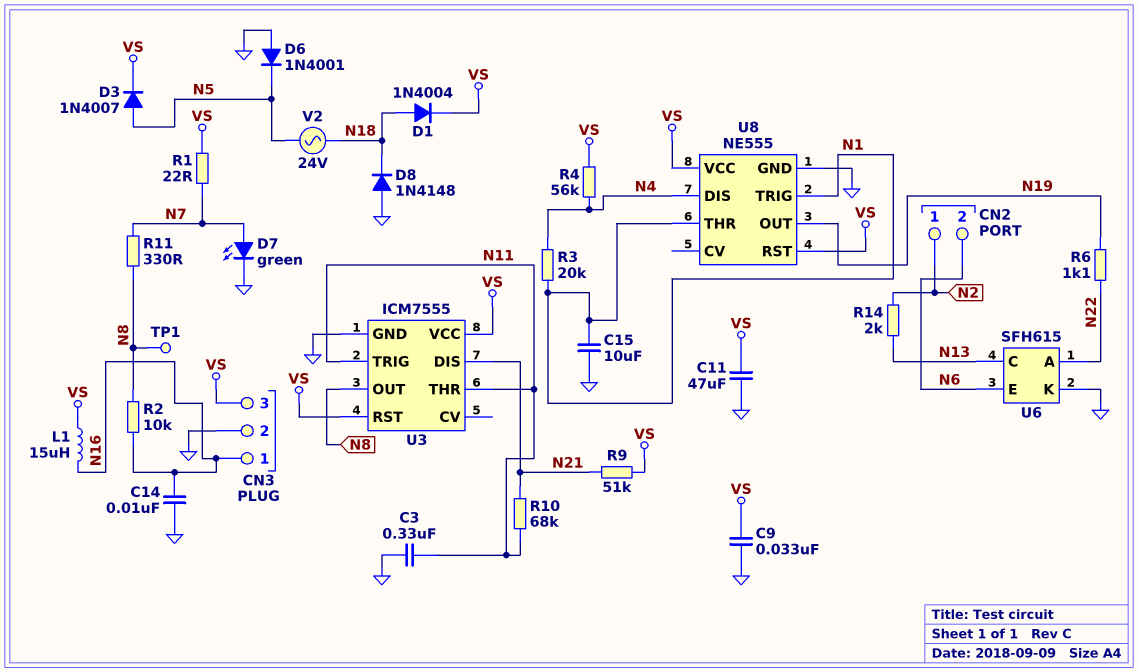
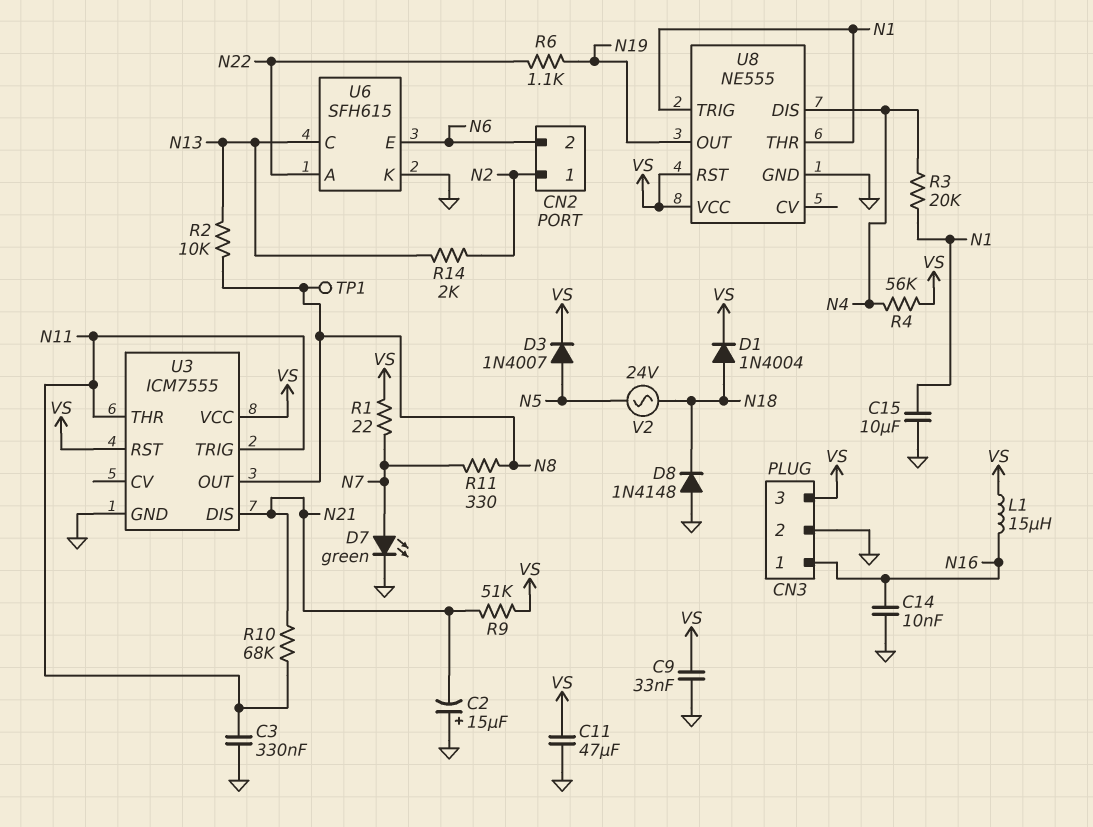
C2: none -> 15uF (plus GND, minus N21)
D6: diode 1N4001 (A GND, K N5) -> none
R2: 10k (N8, N16) -> 10k (N8, N13)

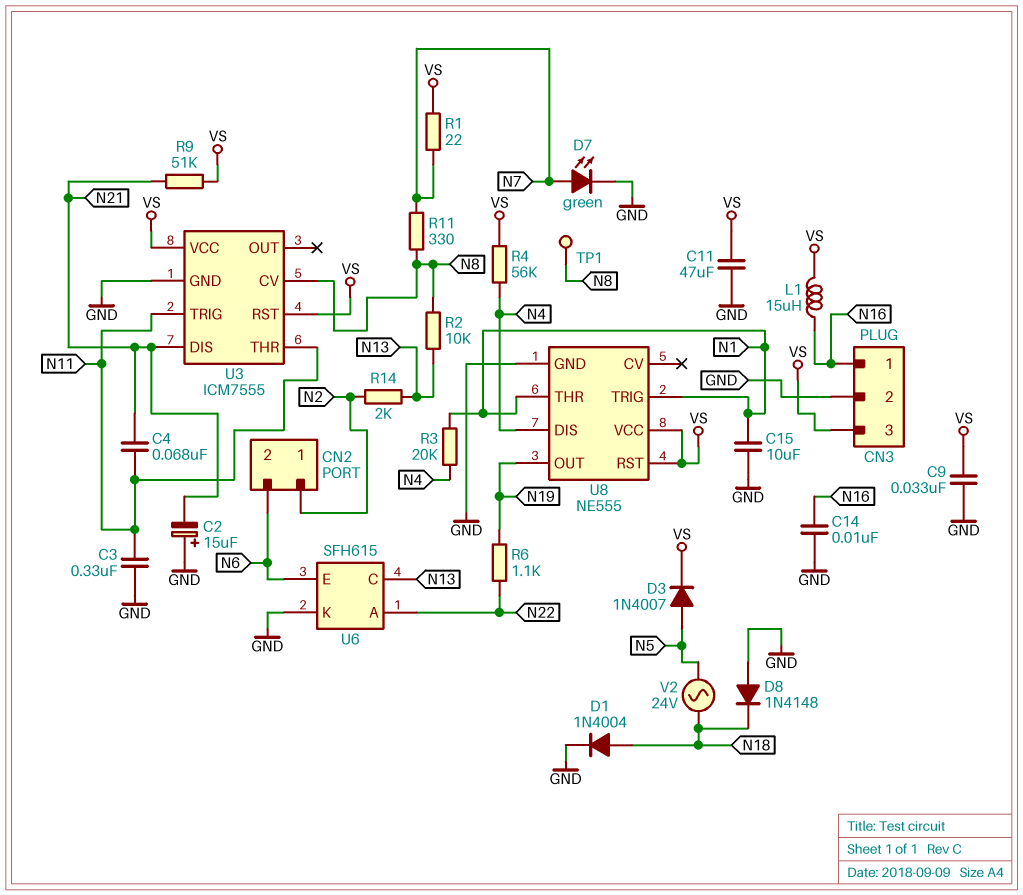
C4: none -> 68nF (N11, N21)
D1: diode 1N4004 (A N18, K VS) -> diode 1N4004 (A N18, K GND)
R10: 68k (N11, N21) -> none
U3 pin CV: none -> N8
U3 pin OUT: N8 -> none

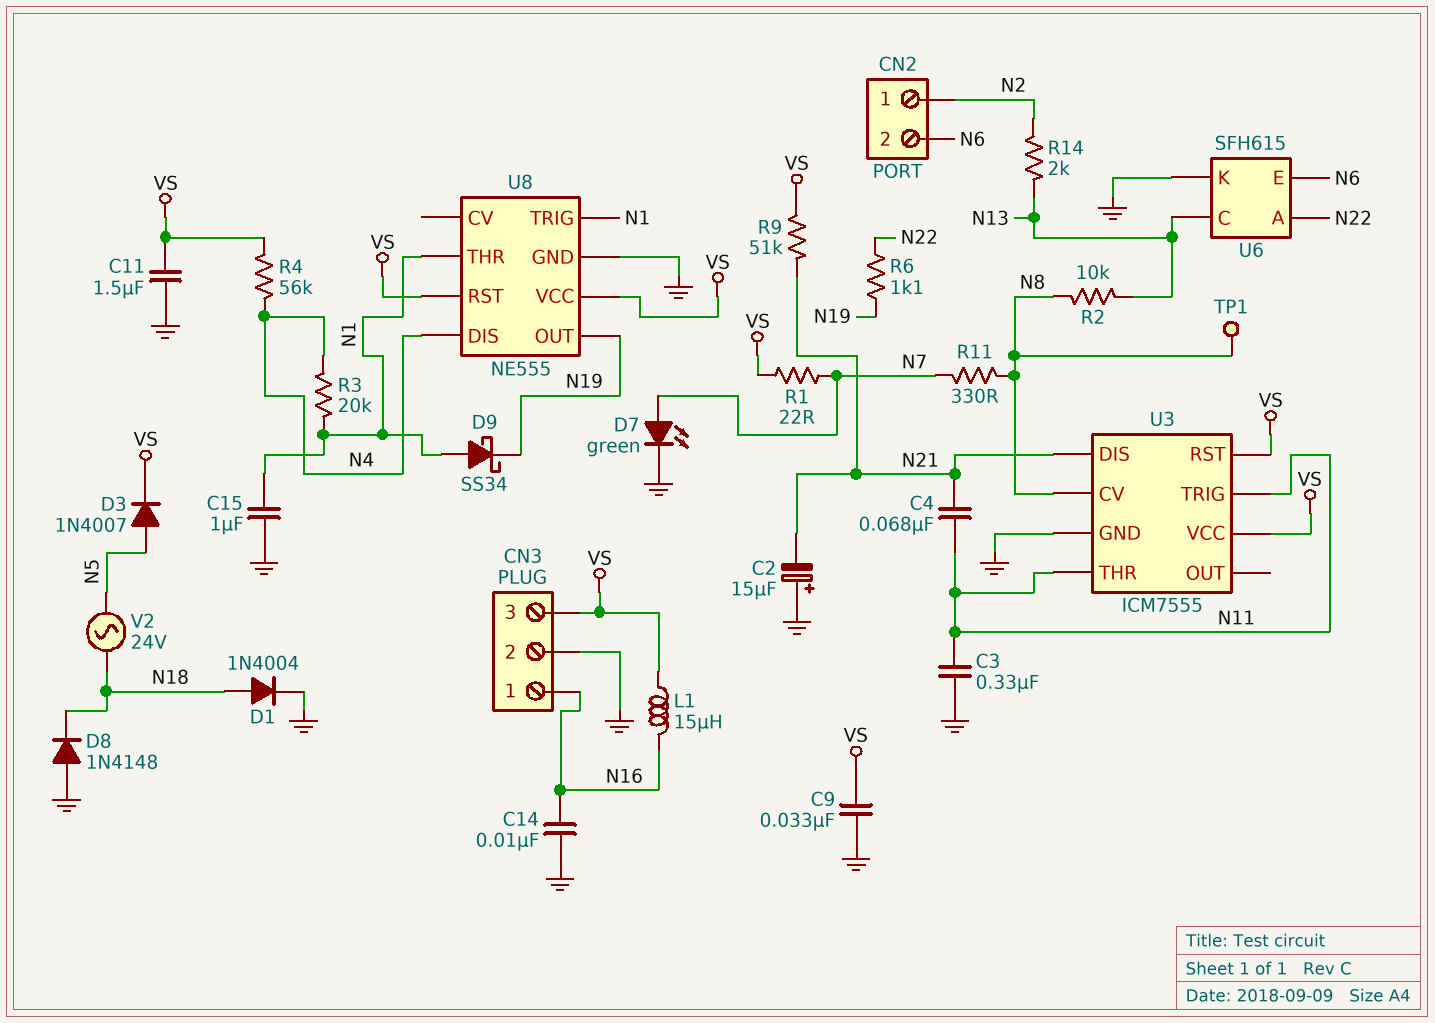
C11: 47uF (GND, VS) -> 1.5uF (GND, VS)
C15: 10uF (GND, N1) -> 1uF (GND, N1)
D9: none -> schottky SS34 (A N1, K N19)

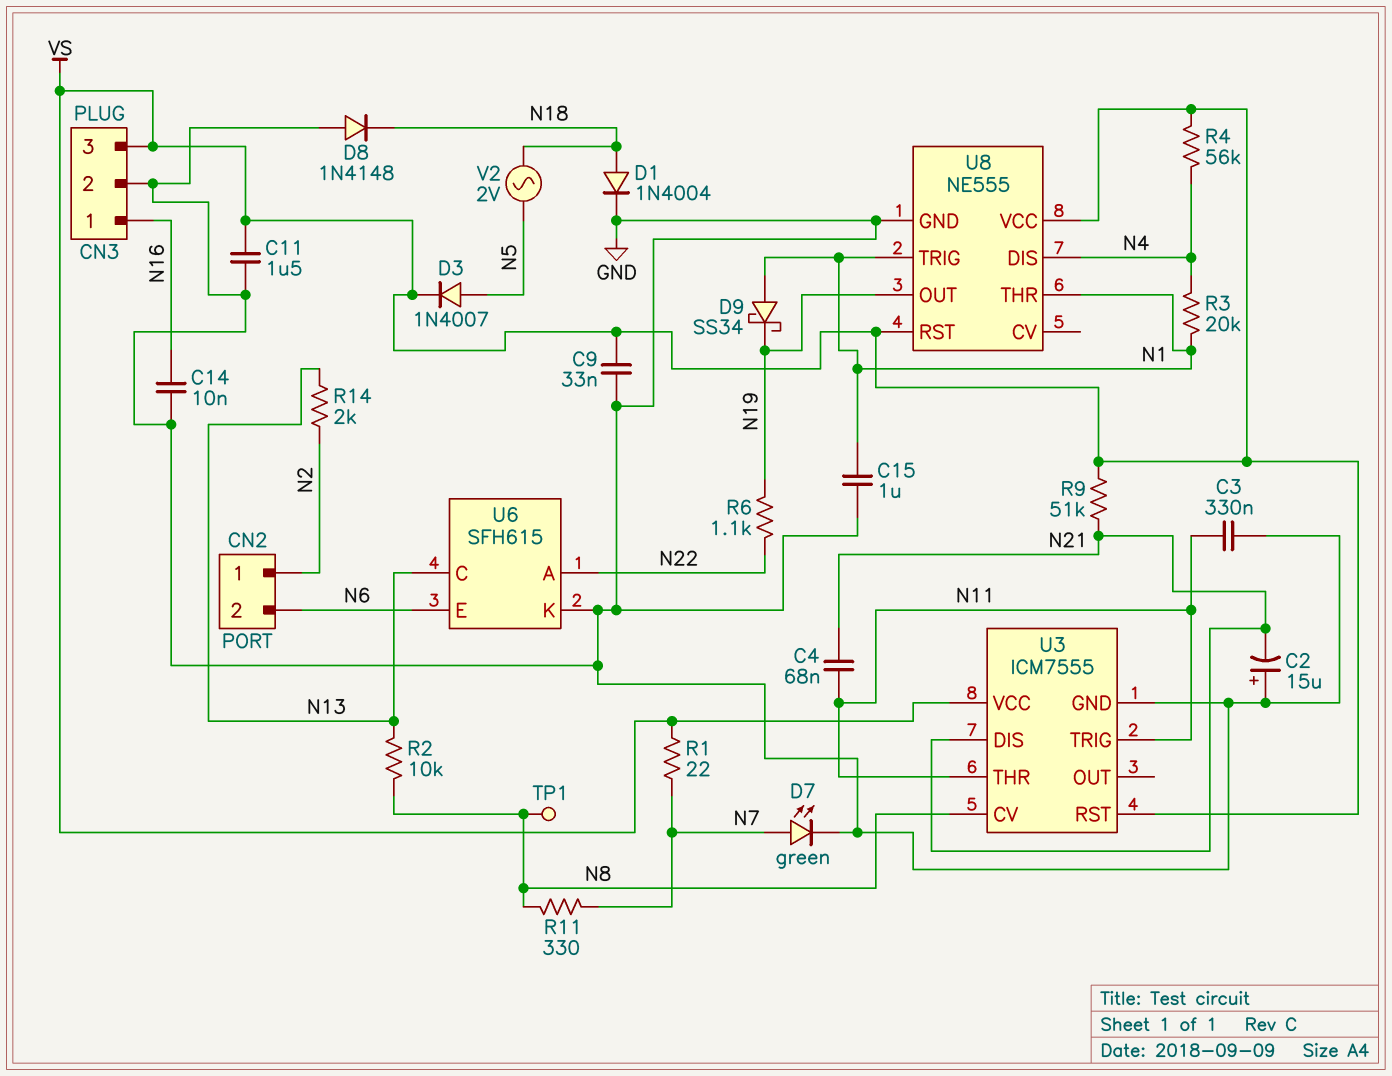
L1: 15uH (N16, VS) -> none
V2: AC 24V (N5, N18) -> AC 2V (N5, N18)

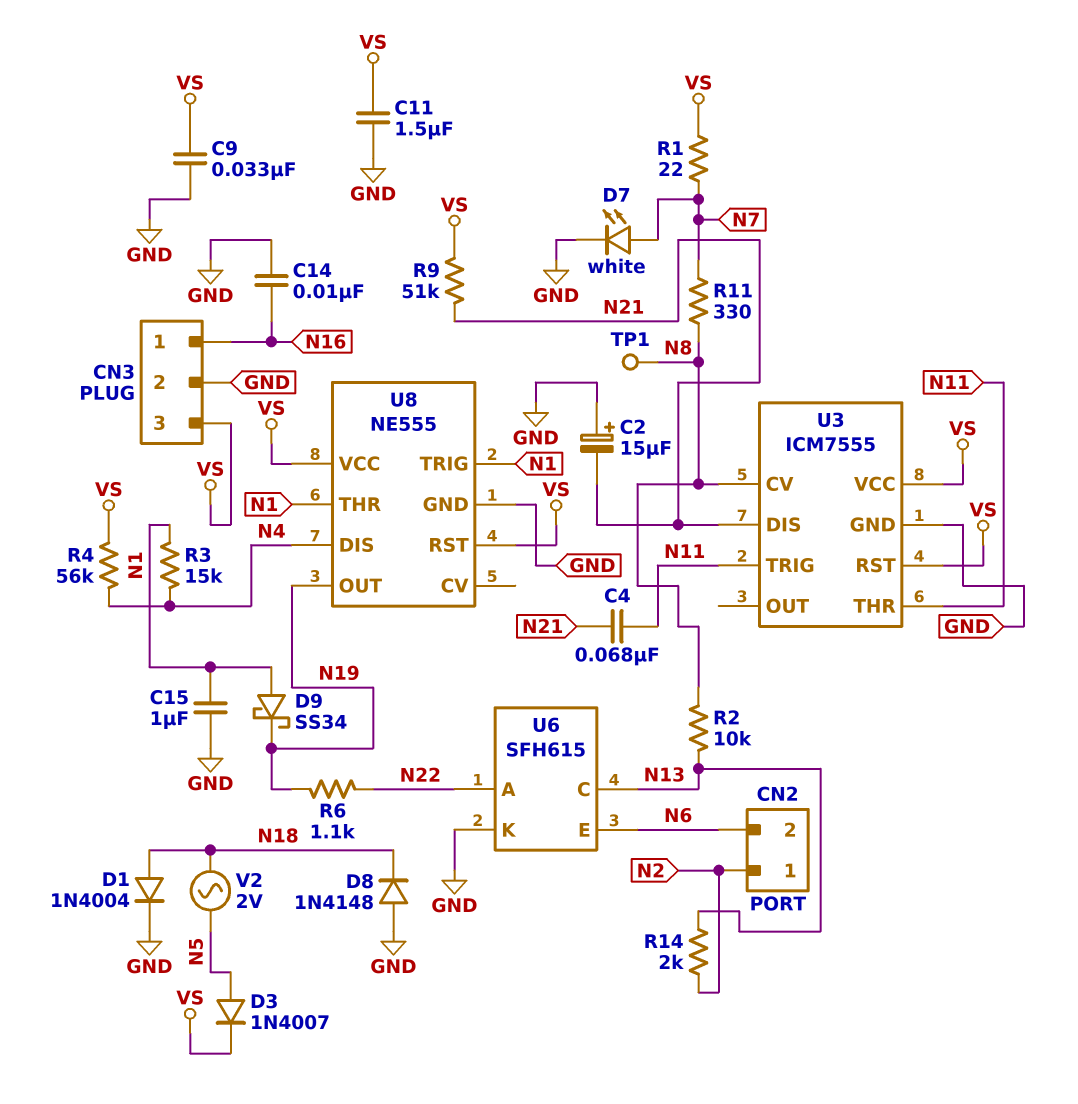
C3: 330nF (GND, N11) -> none
D7: LED green (A N7, K GND) -> LED white (A N7, K GND)
R3: 20k (N1, N4) -> 15k (N1, N4)

